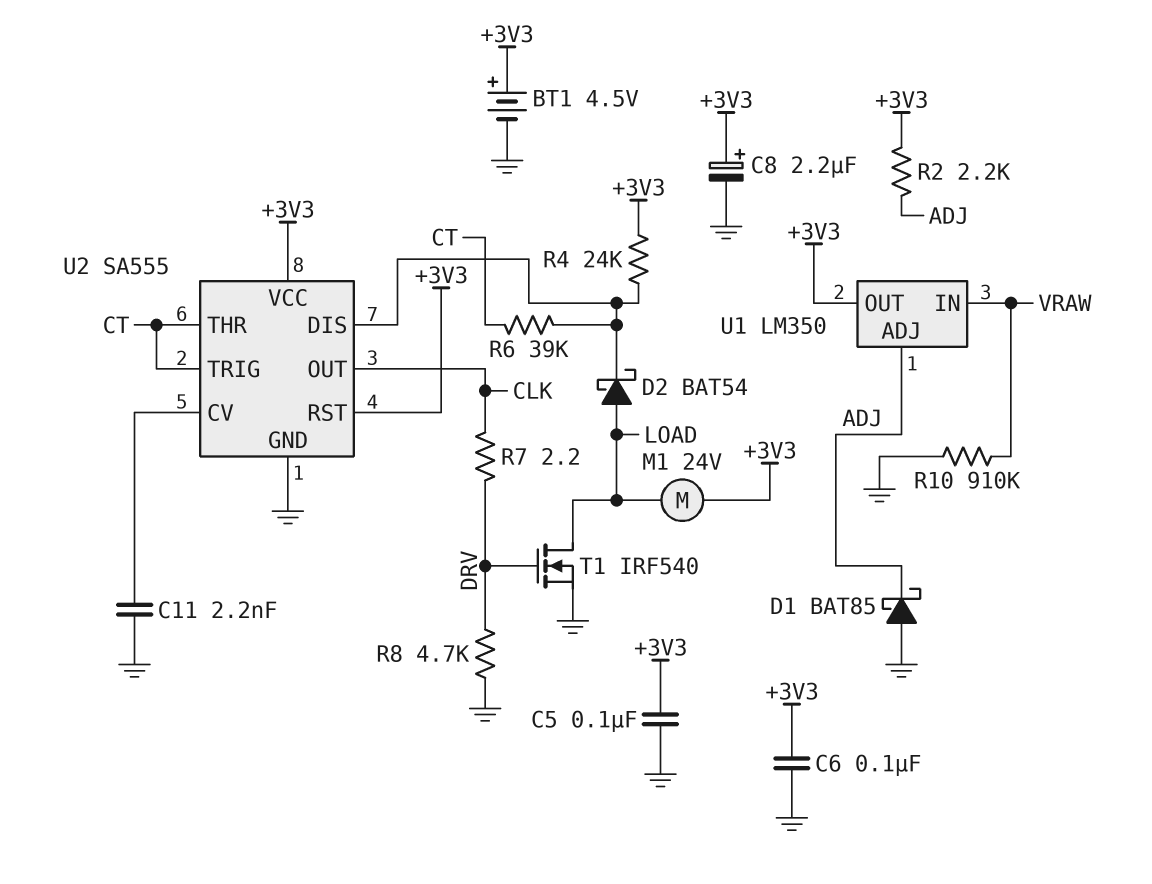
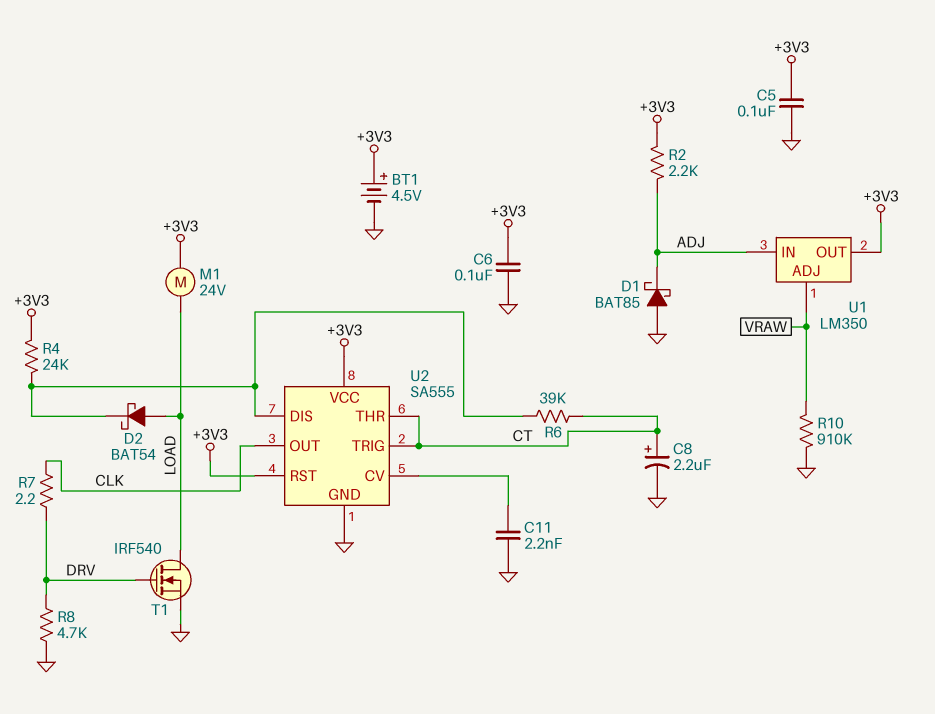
C8: 2.2uF (plus +3V3, minus GND) -> 2.2uF (plus CT, minus GND)
U1 pin ADJ: ADJ -> VRAW
U1 pin IN: VRAW -> ADJ

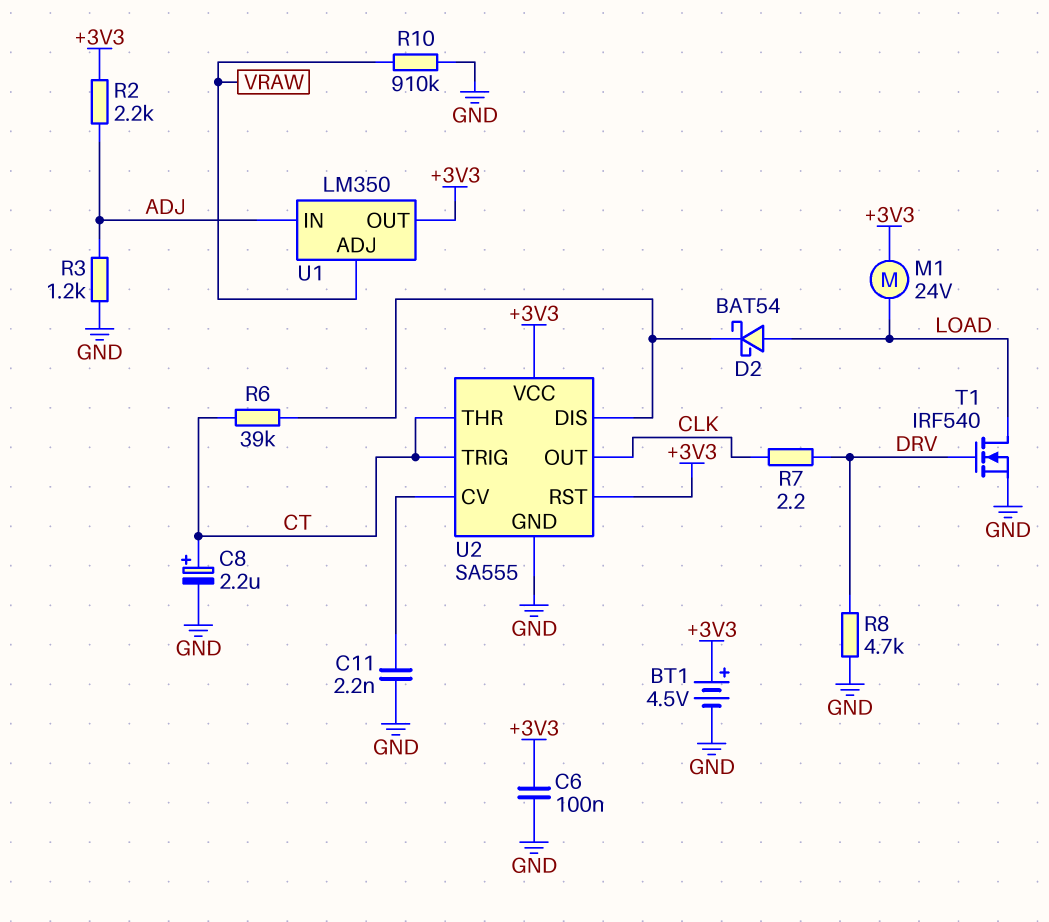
C5: 100nF (+3V3, GND) -> none
D1: schottky BAT85 (A GND, K ADJ) -> none
R3: none -> 1.2k (ADJ, GND)
R4: 24k (+3V3, U2/DIS) -> none

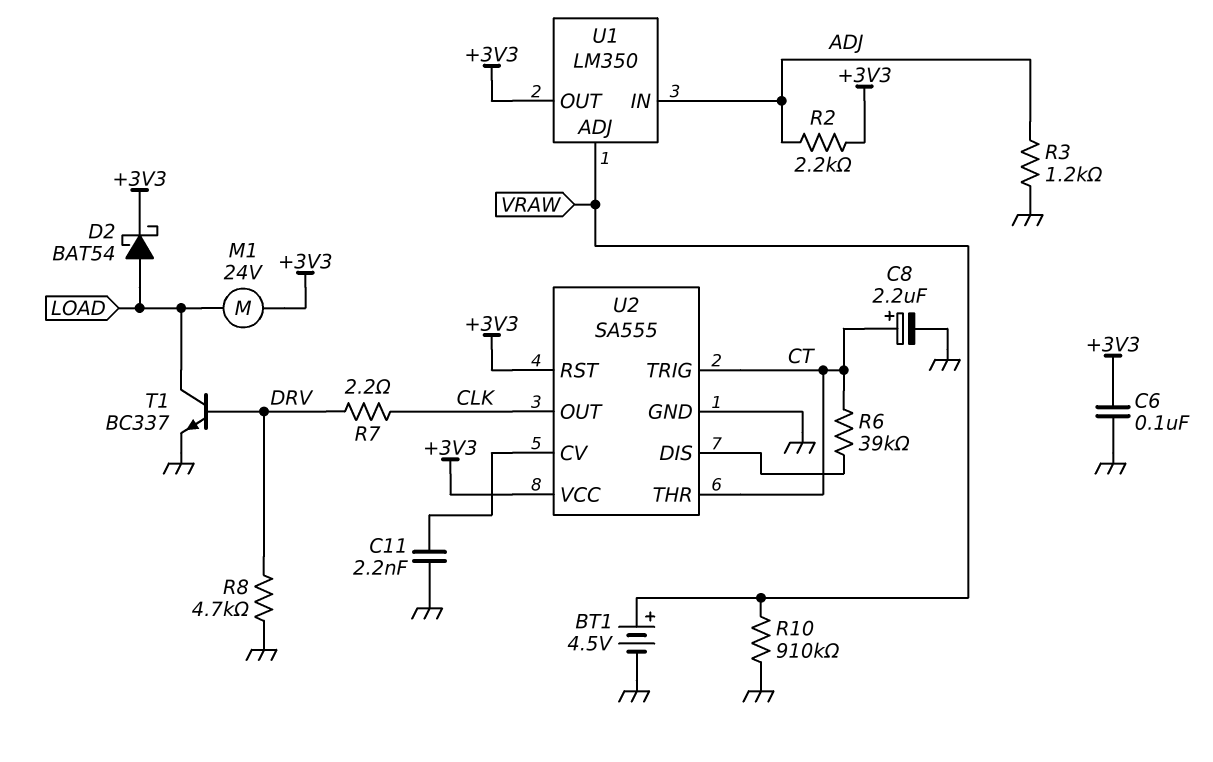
BT1: 4.5V (plus +3V3, minus GND) -> 4.5V (plus VRAW, minus GND)
D2: schottky BAT54 (A LOAD, K U2/DIS) -> schottky BAT54 (A LOAD, K +3V3)
T1: NMOS IRF540 (G DRV, D LOAD, S GND) -> NPN BC337 (B DRV, C LOAD, E GND)

